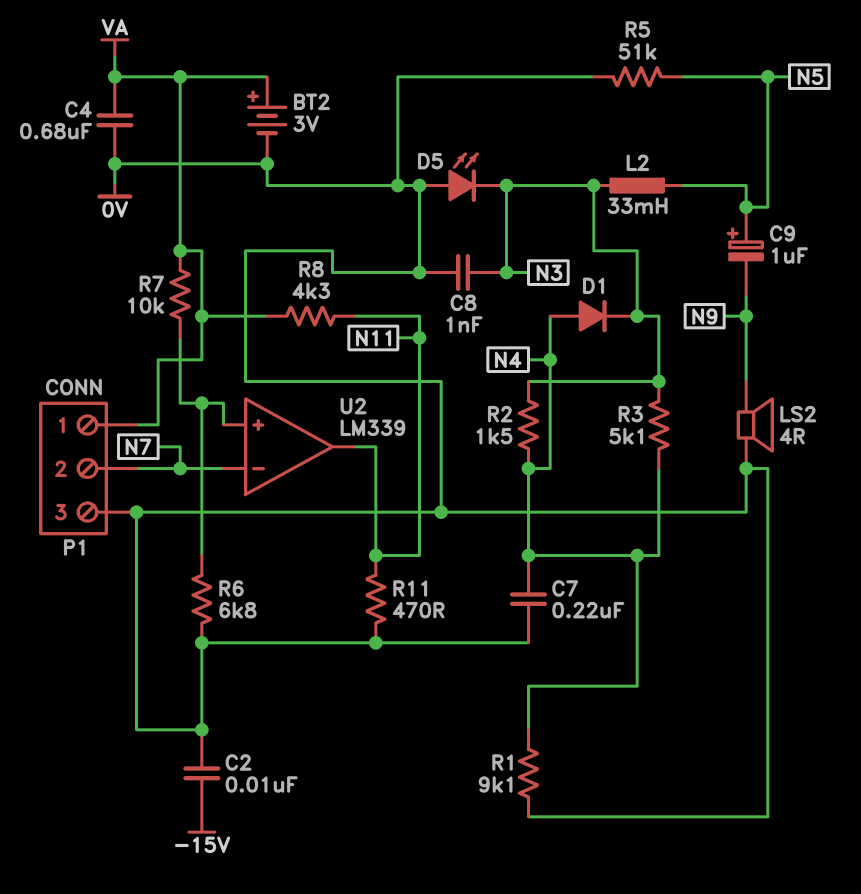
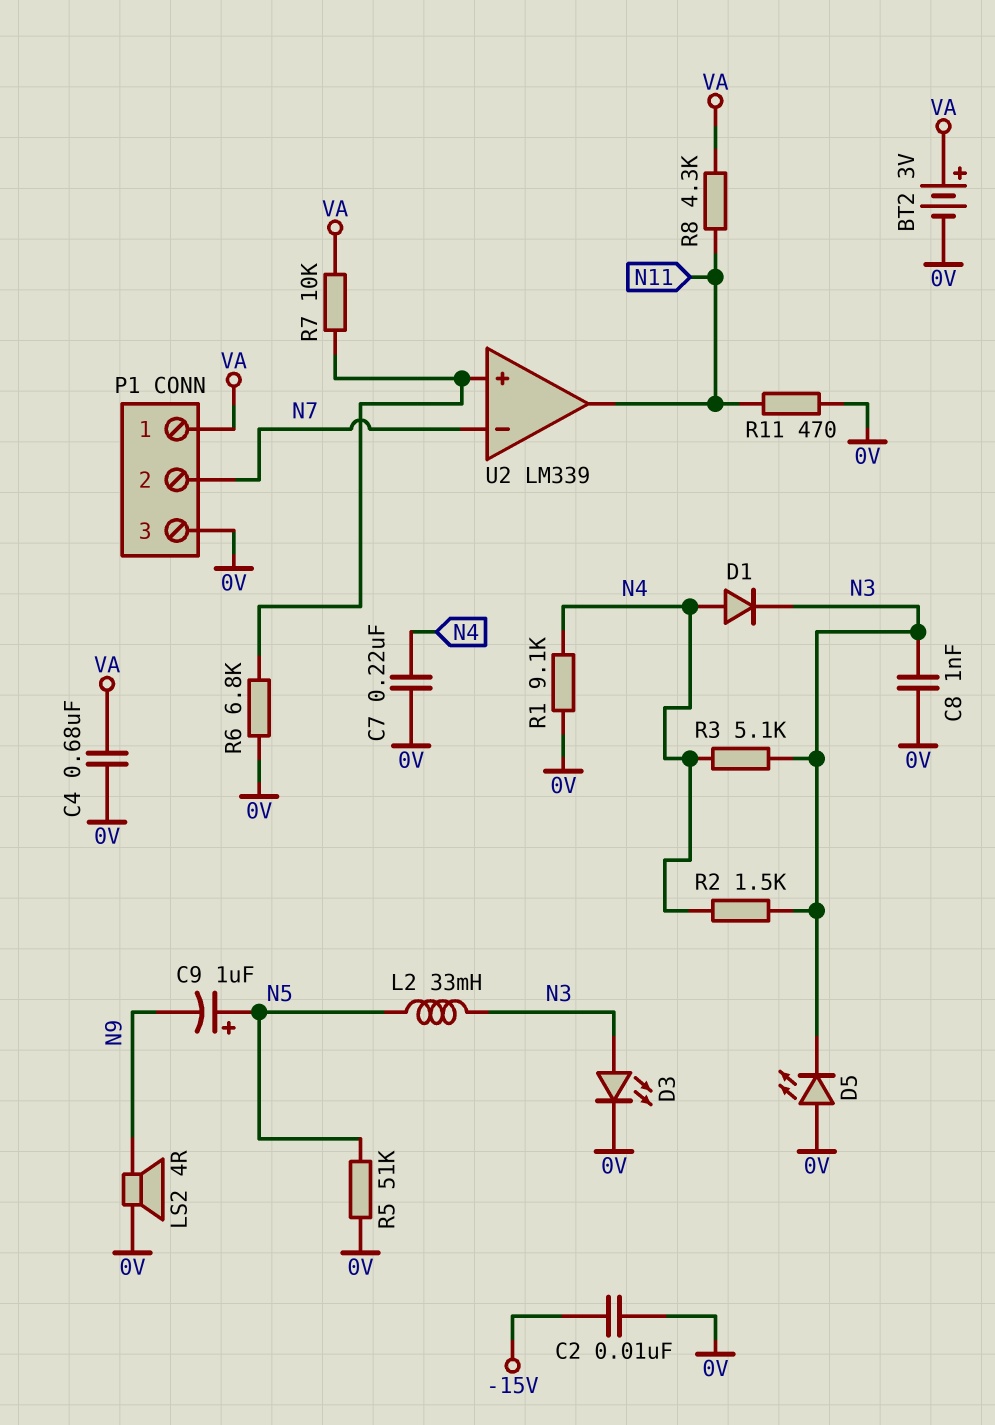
D3: none -> LED (A N3, K 0V)

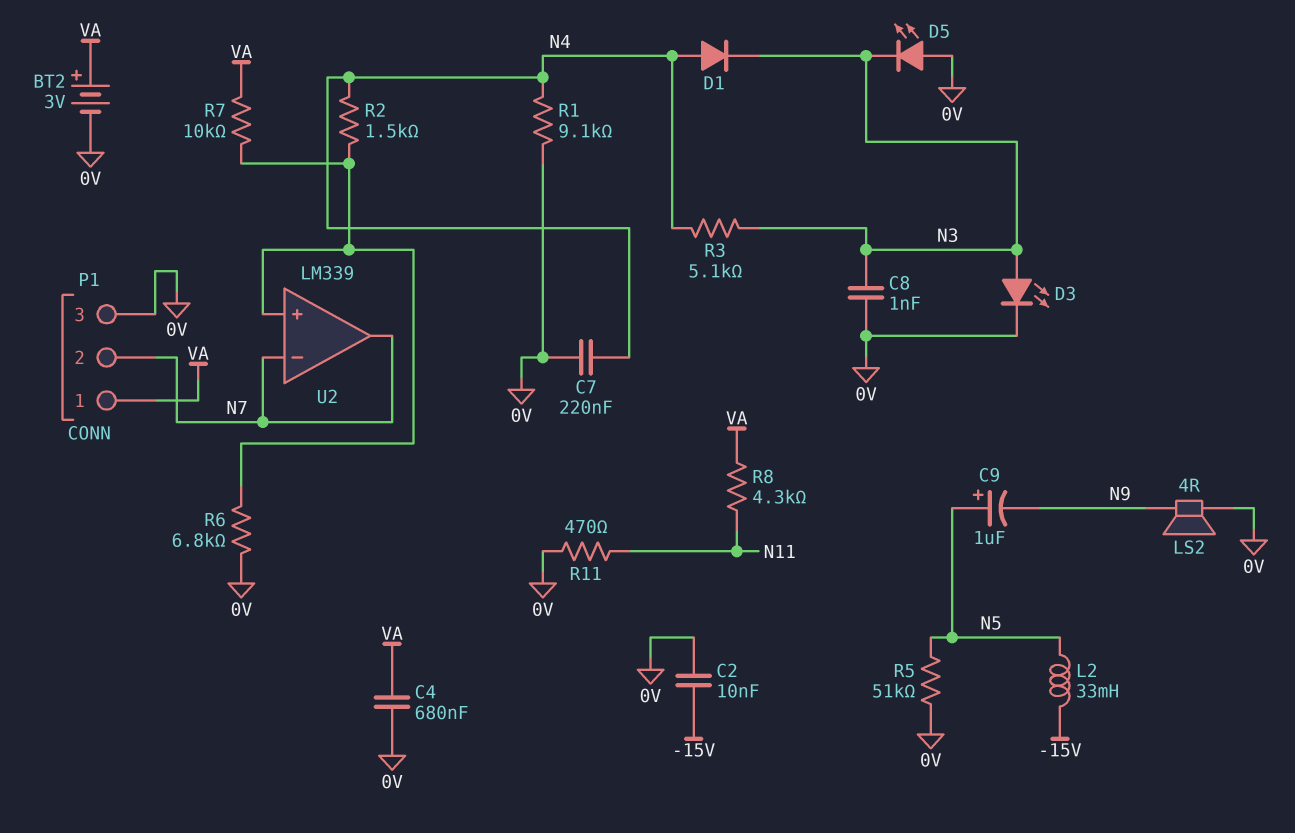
L2: 33mH (N3, N5) -> 33mH (-15V, N5)
R2: 1.5k (N3, N4) -> 1.5k (N4, U2/in+)
U2 pin out: N11 -> N7

